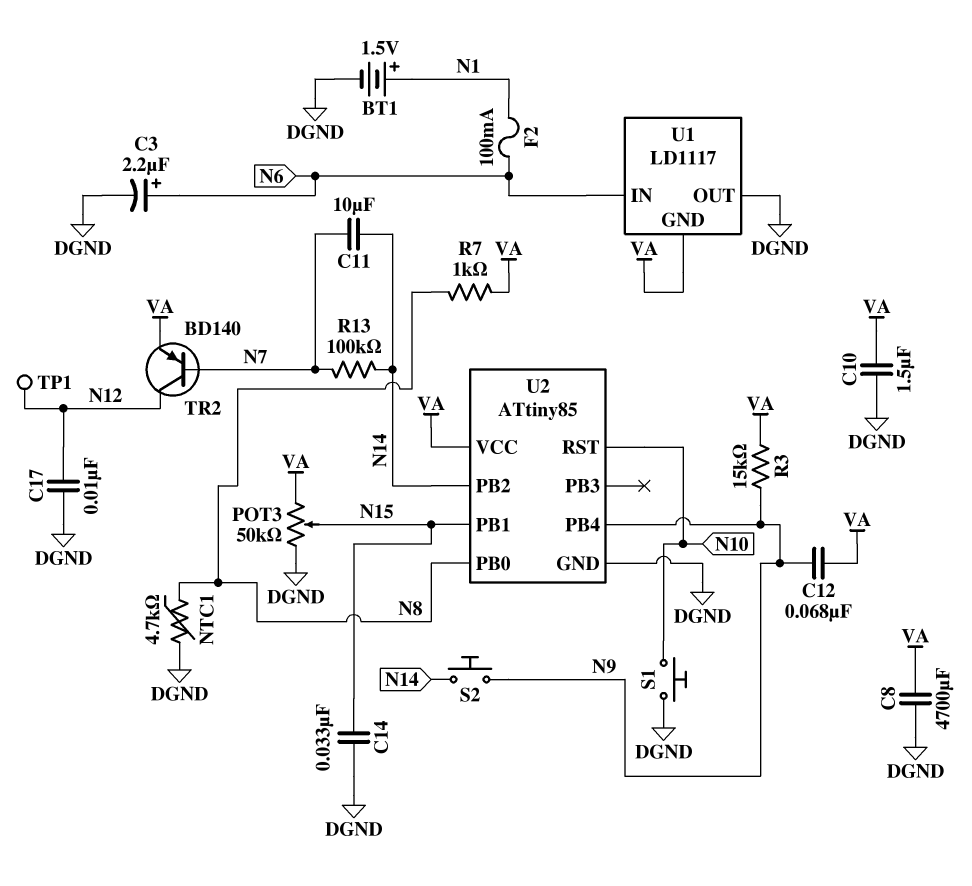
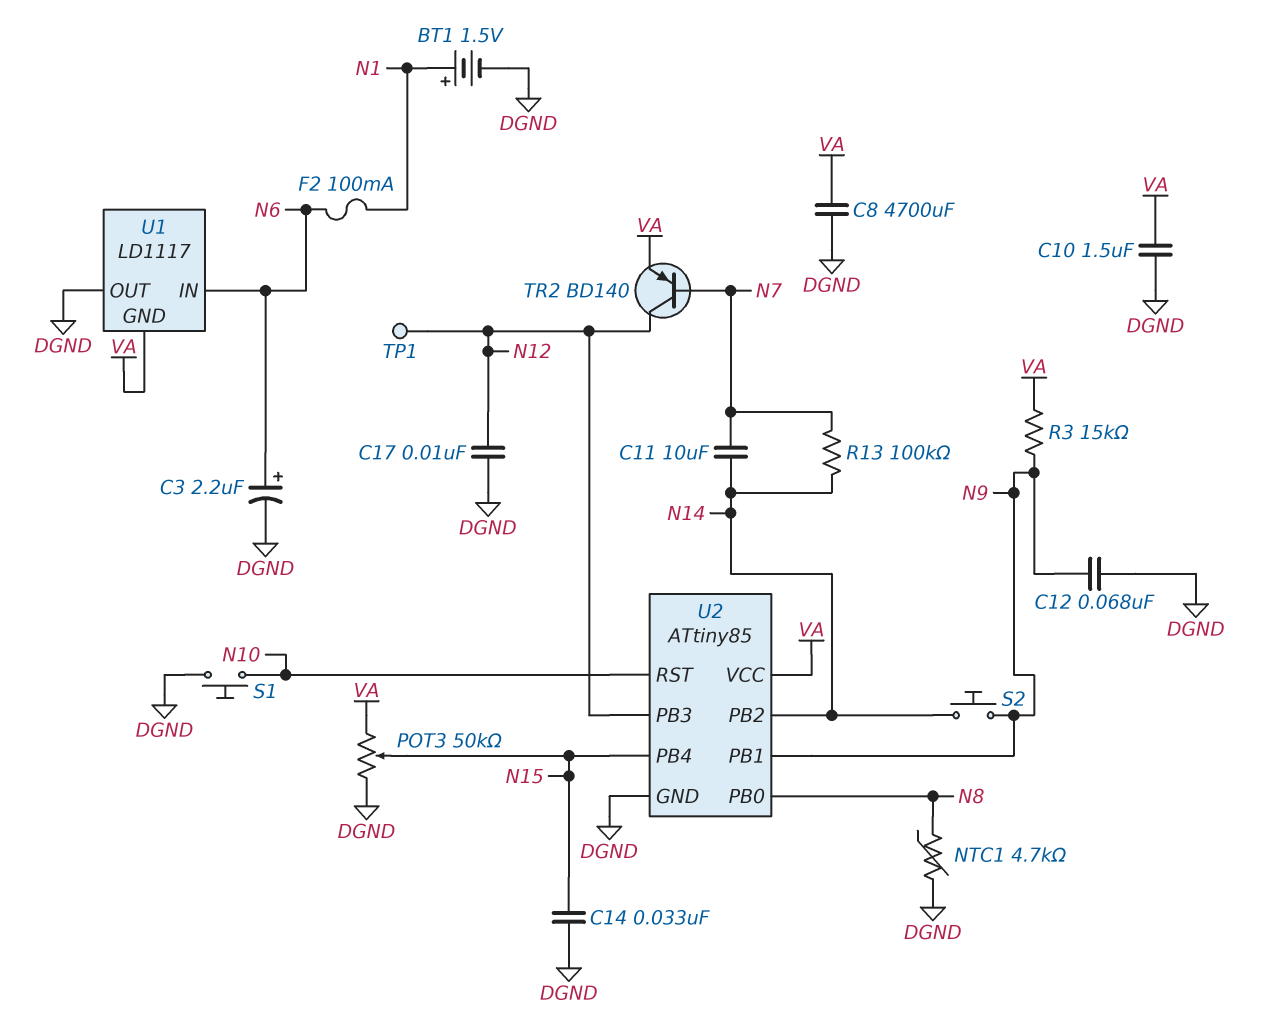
C12: 68nF (N9, VA) -> 68nF (DGND, N9)
R7: 1k (N8, VA) -> none
U2 pin PB1: N15 -> N9
U2 pin PB3: none -> N12
U2 pin PB4: N9 -> N15

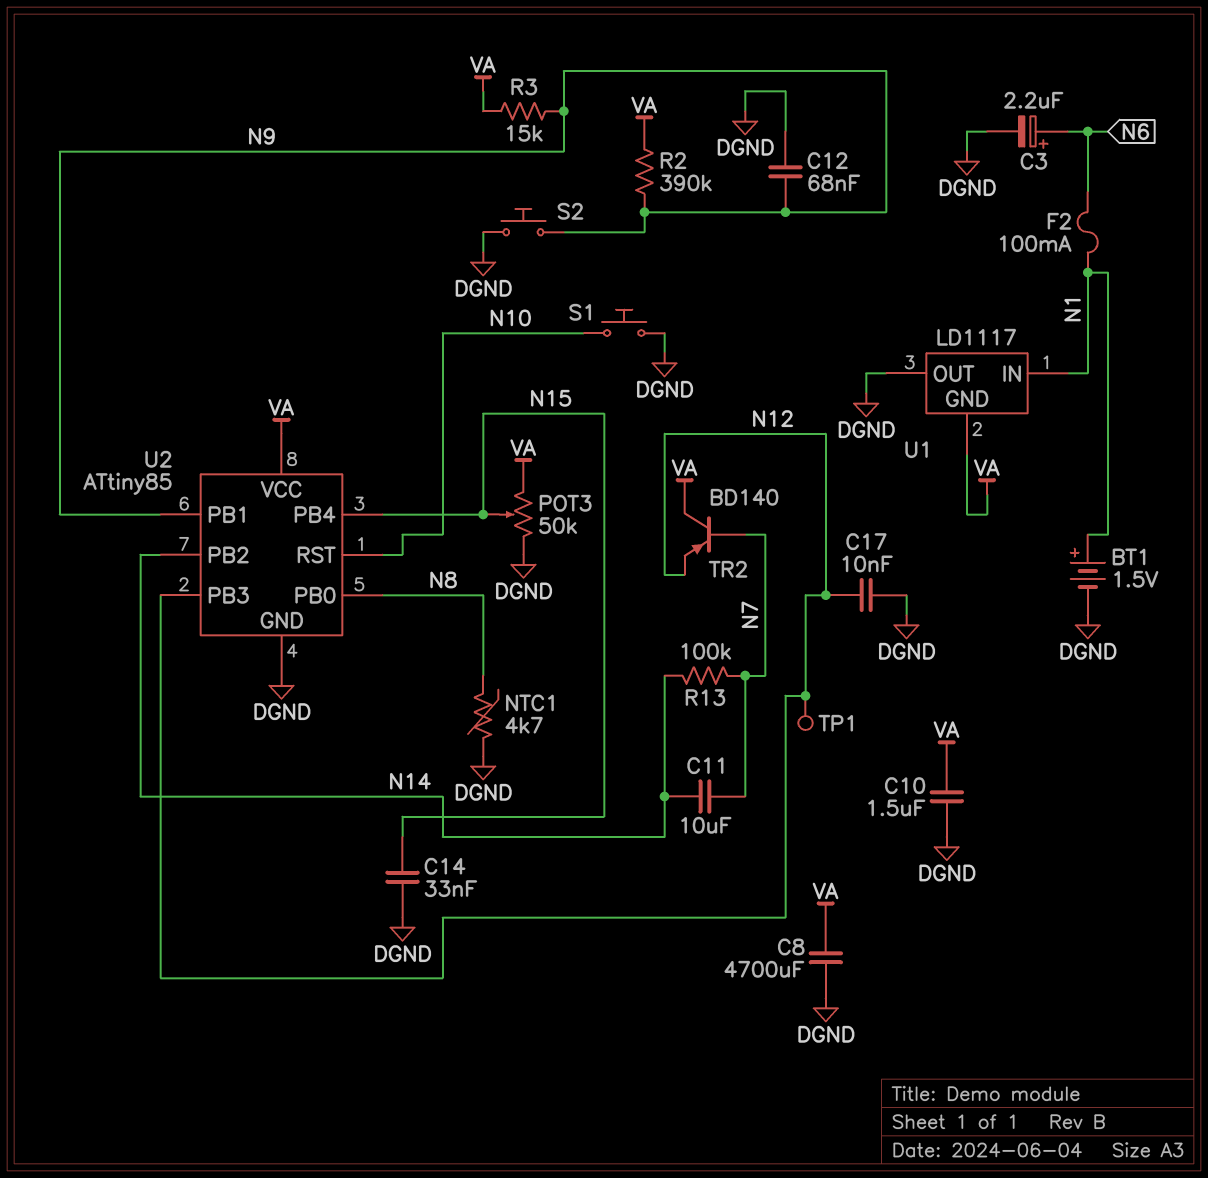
R2: none -> 390k (N9, VA)
S2: button (N9, N14) -> button (DGND, N9)
TR2: PNP BD140 (B N7, C N12, E VA) -> PNP BD140 (B N7, C VA, E N12)
U1 pin IN: N6 -> N1

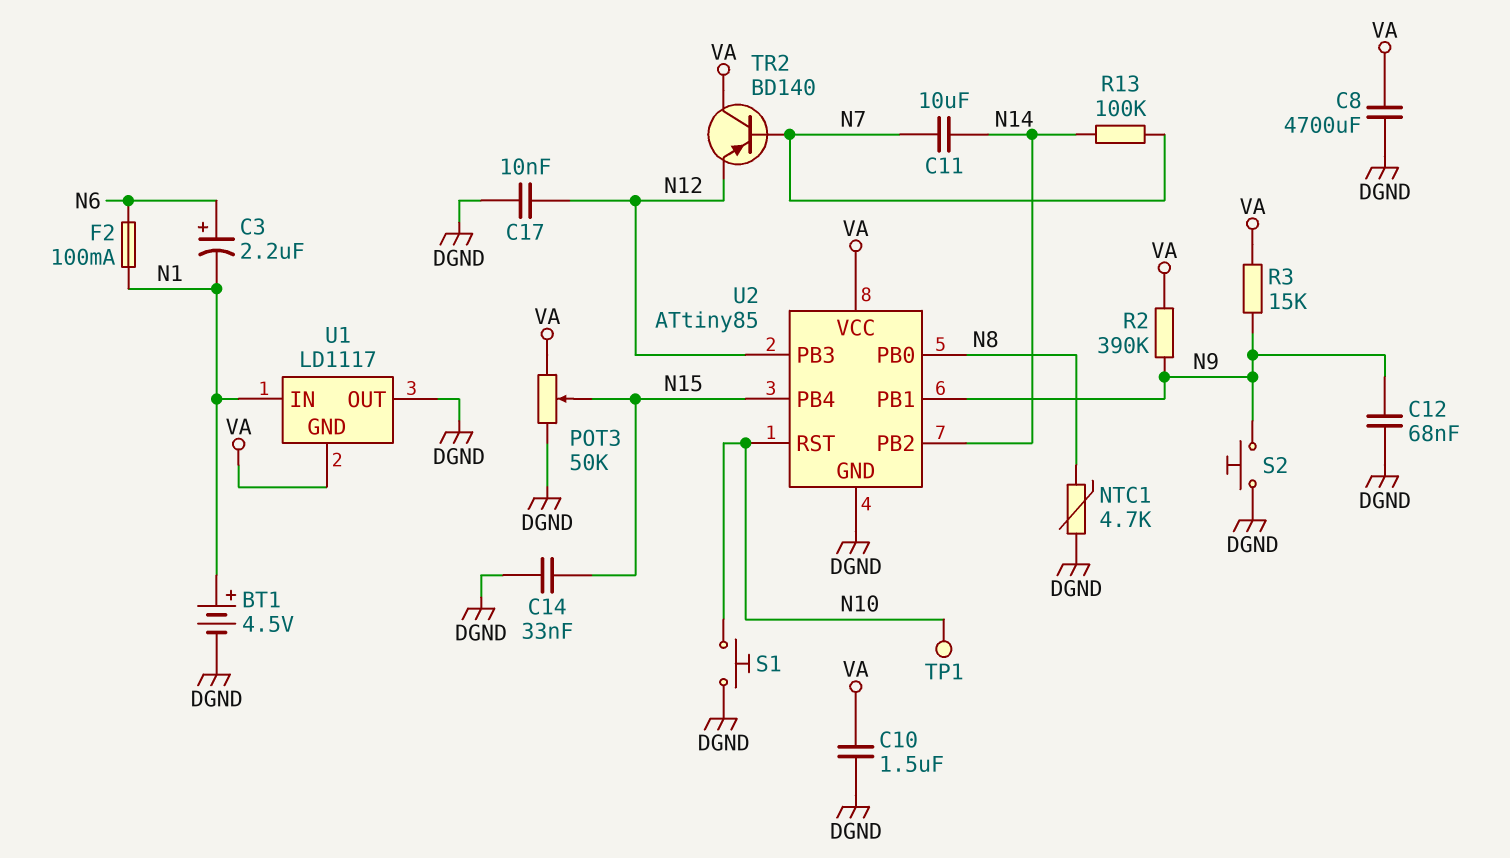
BT1: 1.5V (plus N1, minus DGND) -> 4.5V (plus N1, minus DGND)
C3: 2.2uF (plus N6, minus DGND) -> 2.2uF (plus N6, minus N1)
TP1: test point (N12) -> test point (N10)

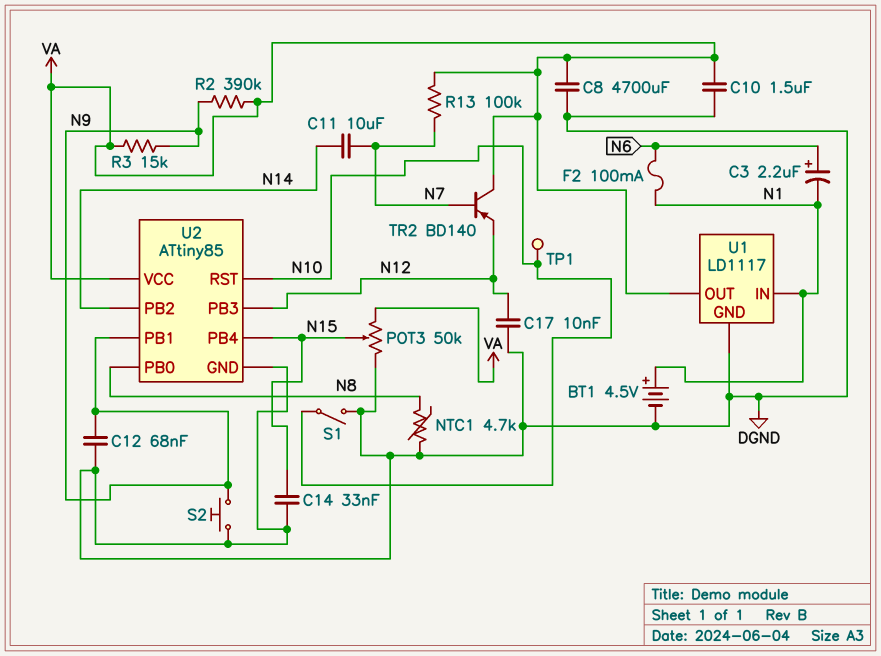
R13: 100k (N7, N14) -> 100k (N7, VA)
S1: button (DGND, N10) -> switch (DGND, N10)
U1 pin GND: VA -> DGND
U1 pin OUT: DGND -> VA

